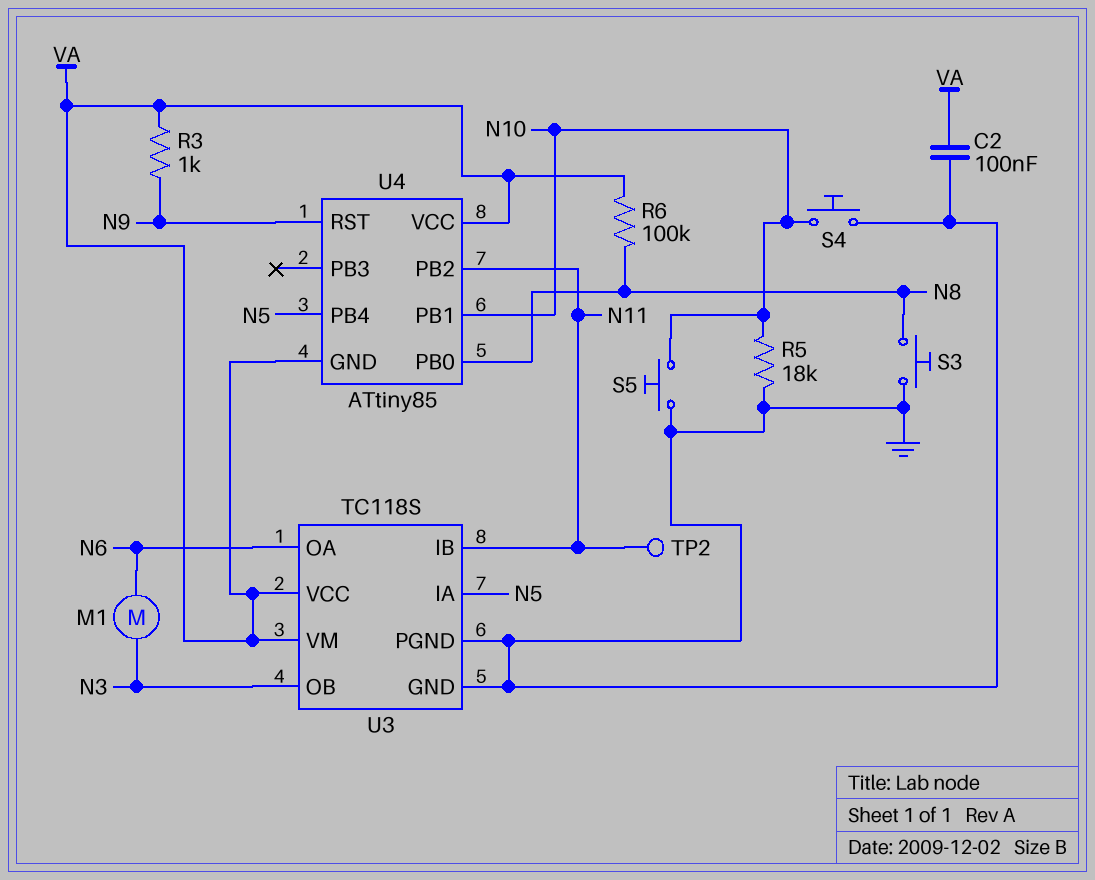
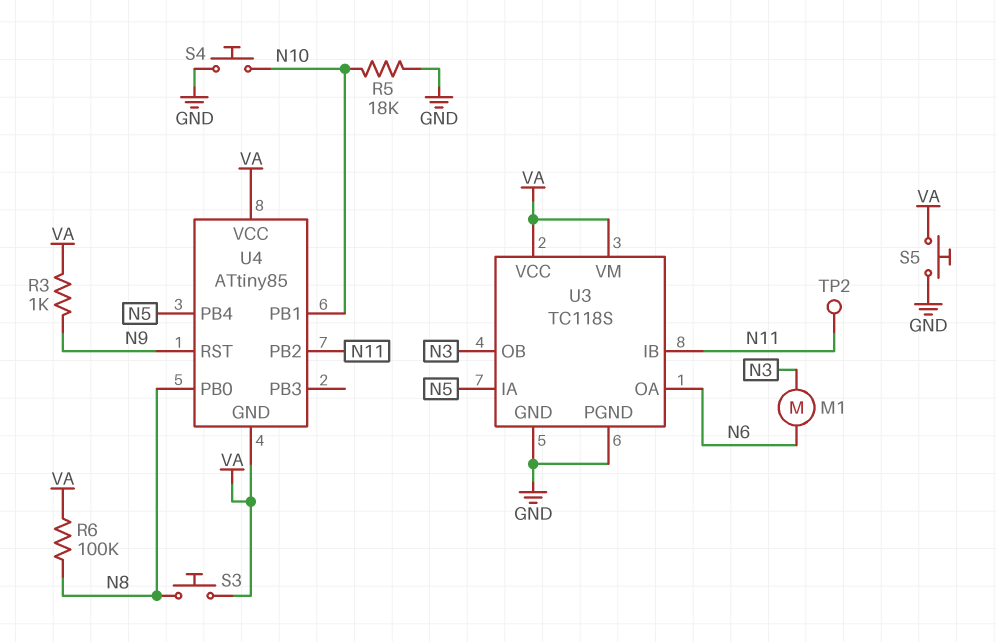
C2: 100nF (GND, VA) -> none
S3: button (GND, N8) -> button (N8, VA)
S5: button (GND, N10) -> button (GND, VA)

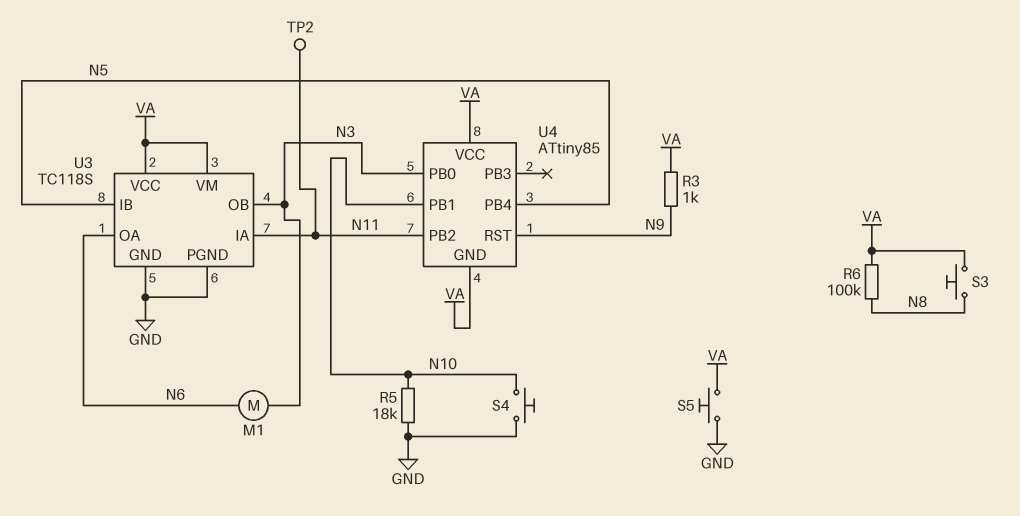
U3 pin IA: N5 -> N11
U3 pin IB: N11 -> N5
U4 pin PB0: N8 -> N3

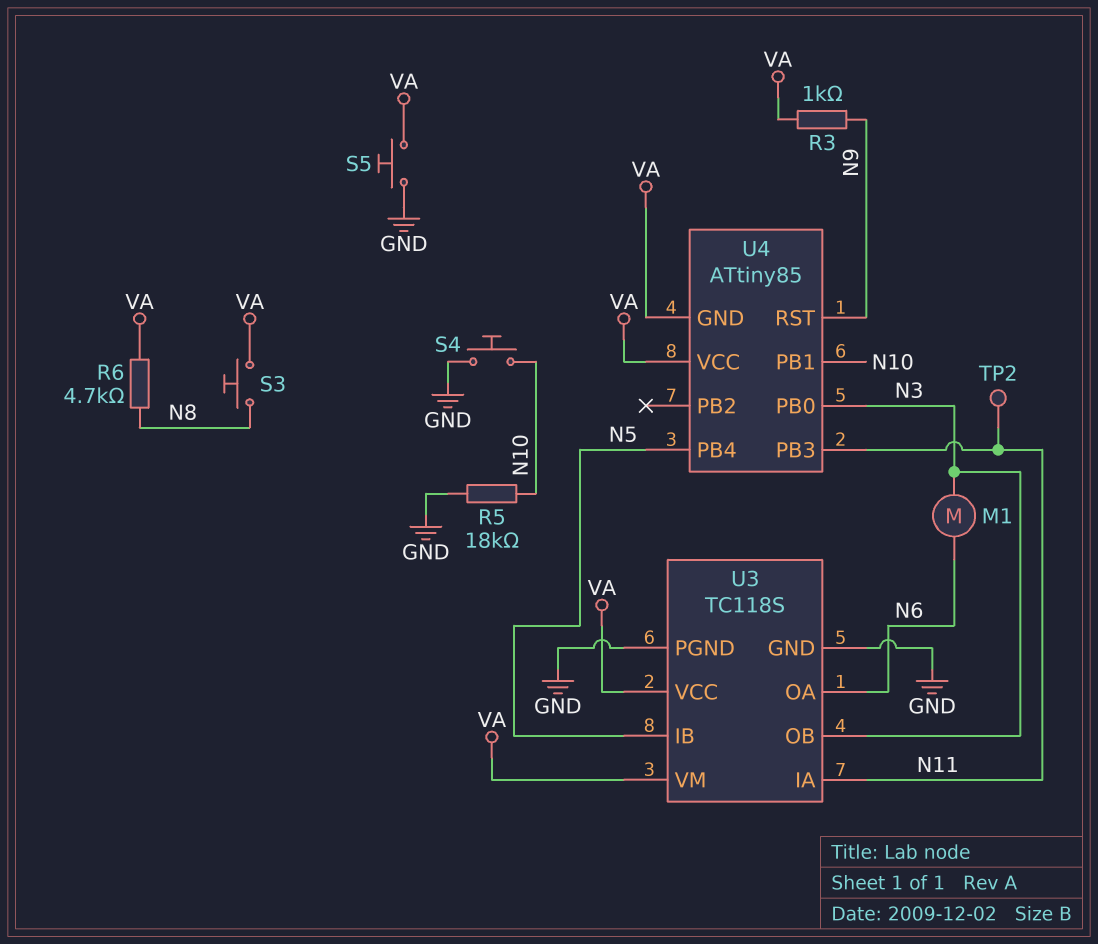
R6: 100k (N8, VA) -> 4.7k (N8, VA)
U4 pin PB2: N11 -> none
U4 pin PB3: none -> N11

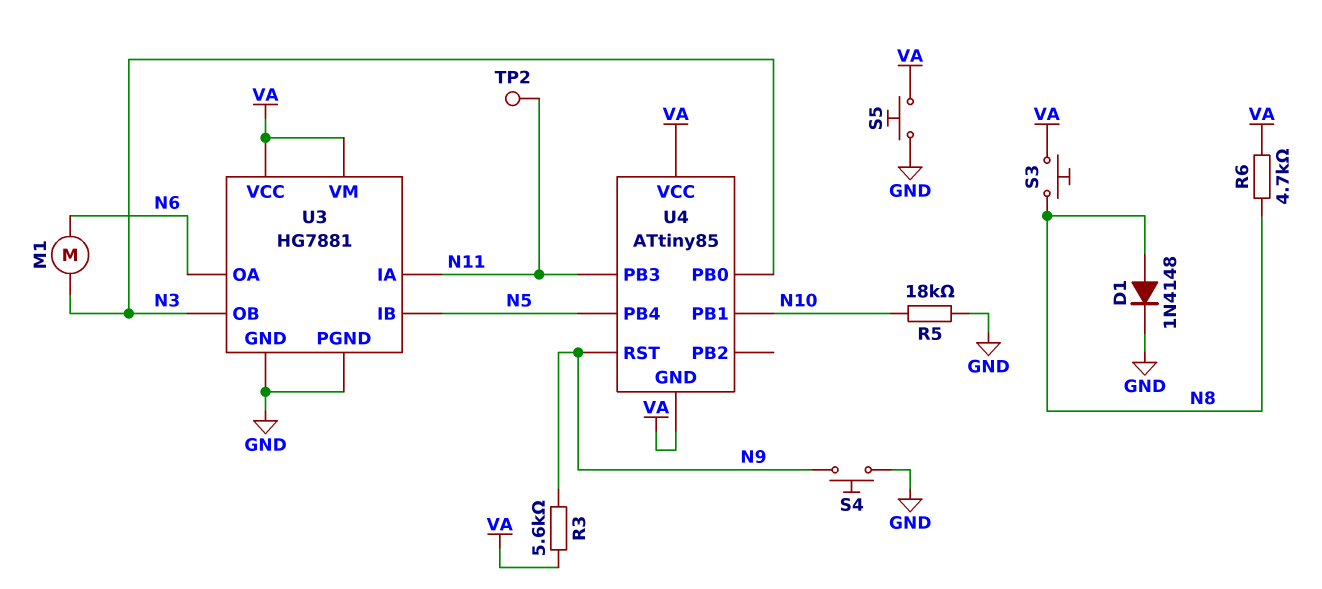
D1: none -> diode 1N4148 (A N8, K GND)
R3: 1k (N9, VA) -> 5.6k (N9, VA)
S4: button (GND, N10) -> button (GND, N9)
U3: TC118S -> HG7881

